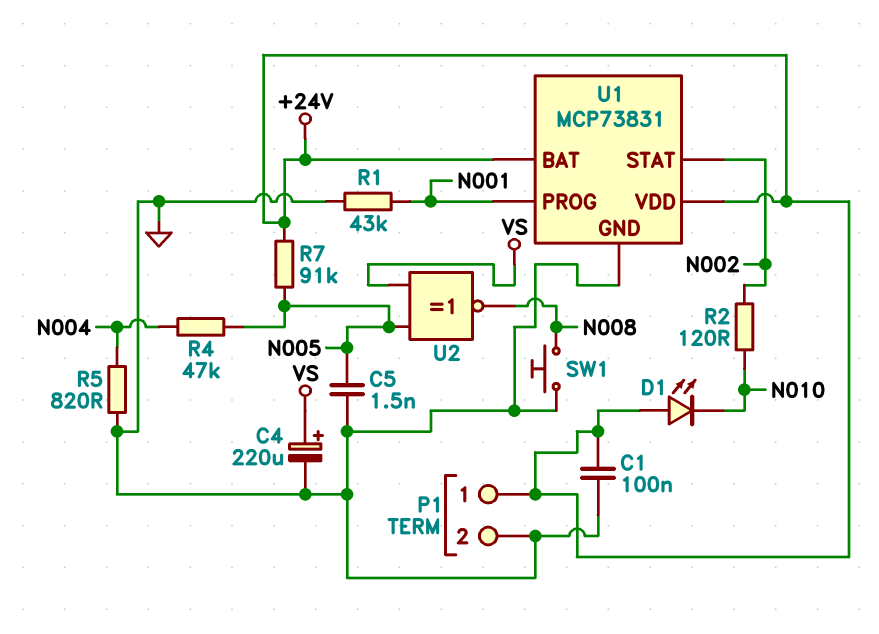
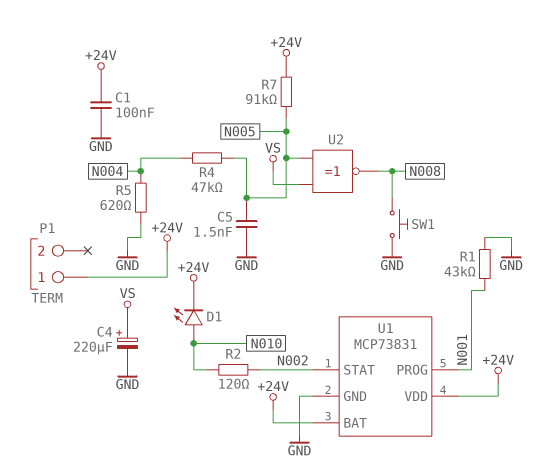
D1: LED (A +24V, K N010) -> LED (A N010, K +24V)
P1 pin 2: GND -> none
R5: 820 (GND, N004) -> 620 (GND, N004)

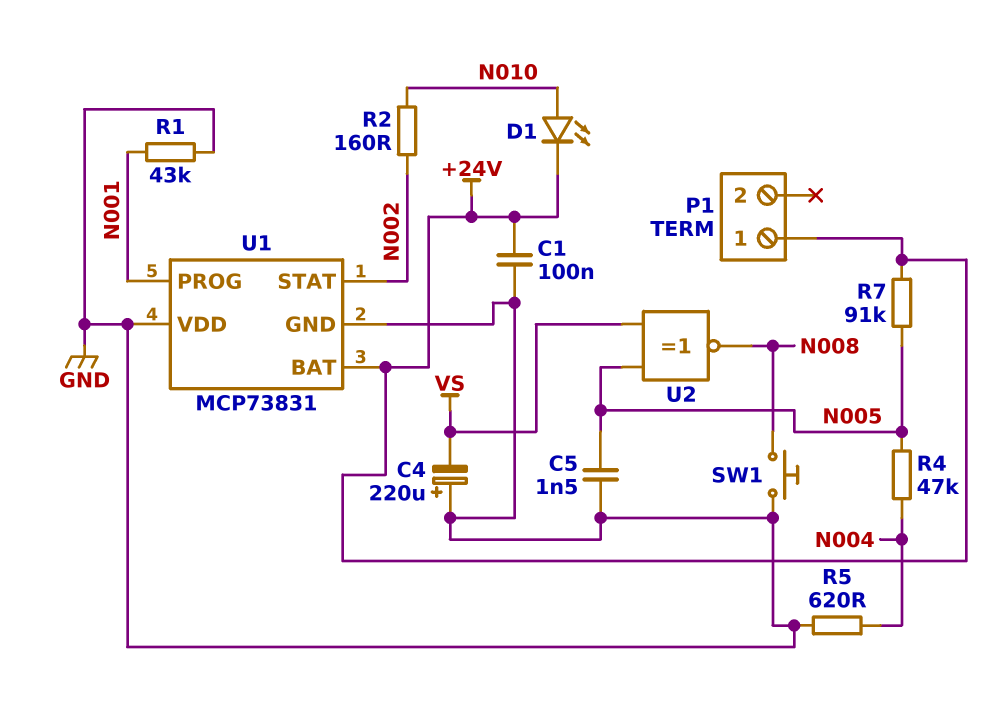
C4: 220uF (plus VS, minus GND) -> 220uF (plus GND, minus VS)
R2: 120 (N002, N010) -> 160 (N002, N010)
U1 pin VDD: +24V -> GND

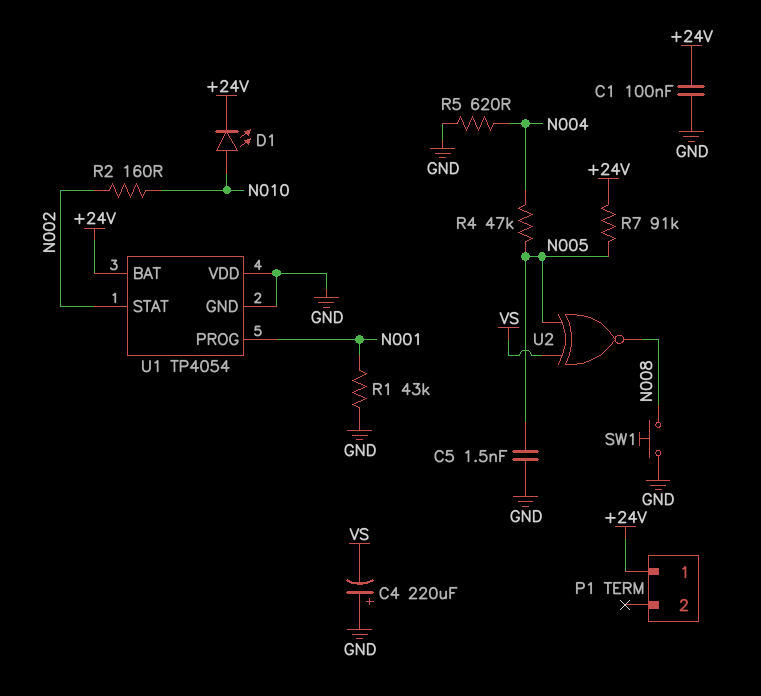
U1: MCP73831 -> TP4054

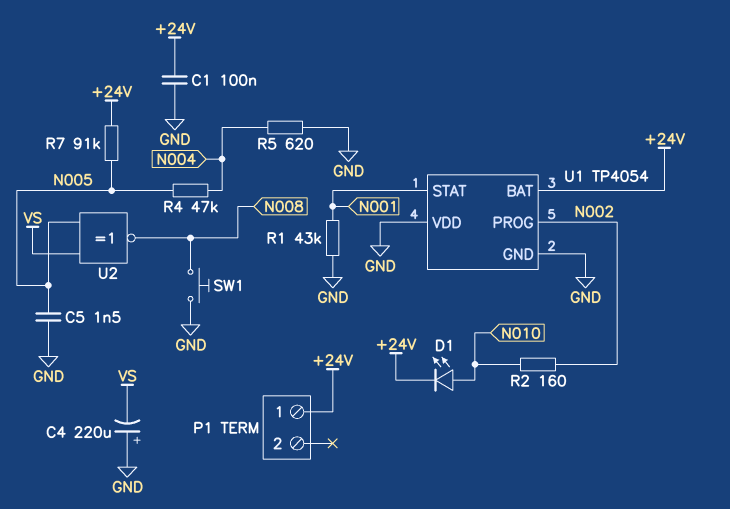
U1 pin PROG: N001 -> N002
U1 pin STAT: N002 -> N001

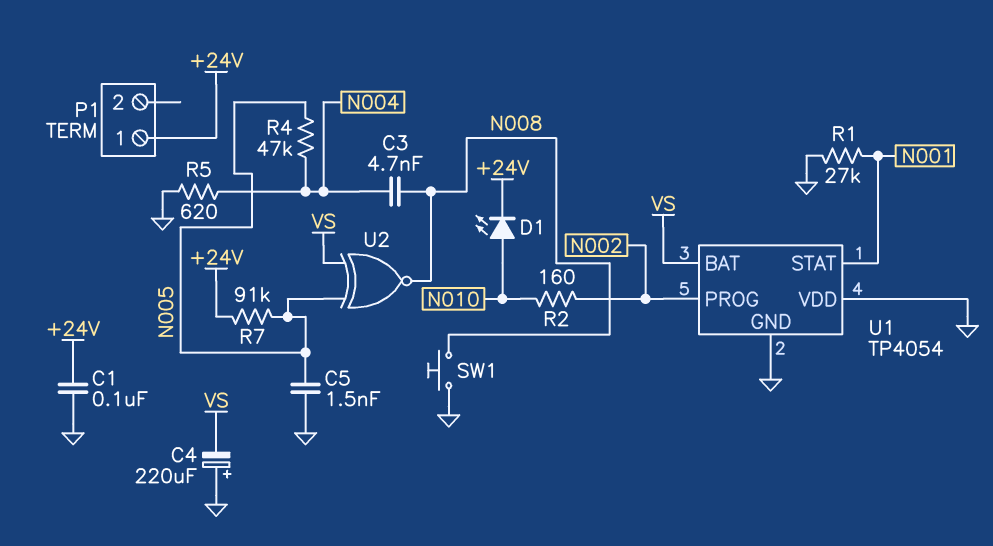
C3: none -> 4.7nF (N004, N008)
R1: 43k (GND, N001) -> 27k (GND, N001)
U1 pin BAT: +24V -> VS

